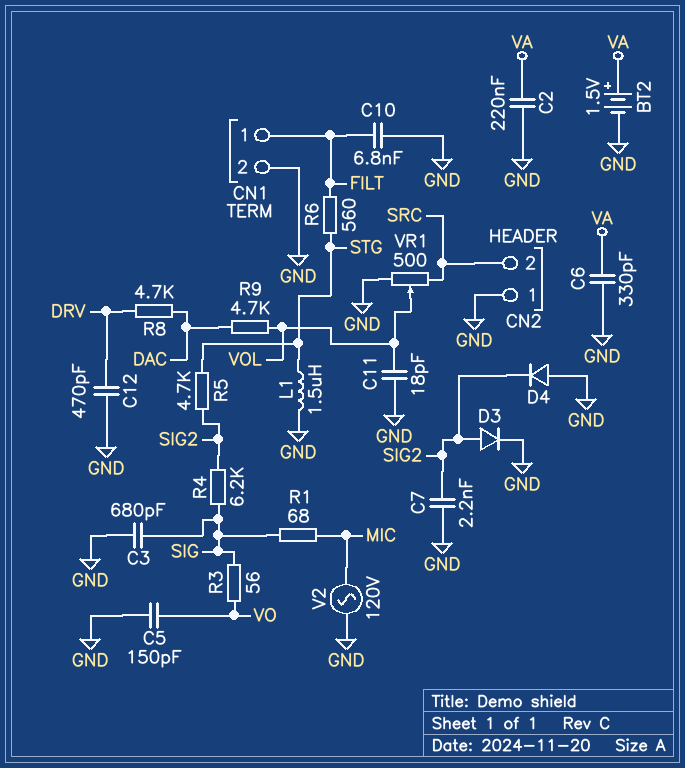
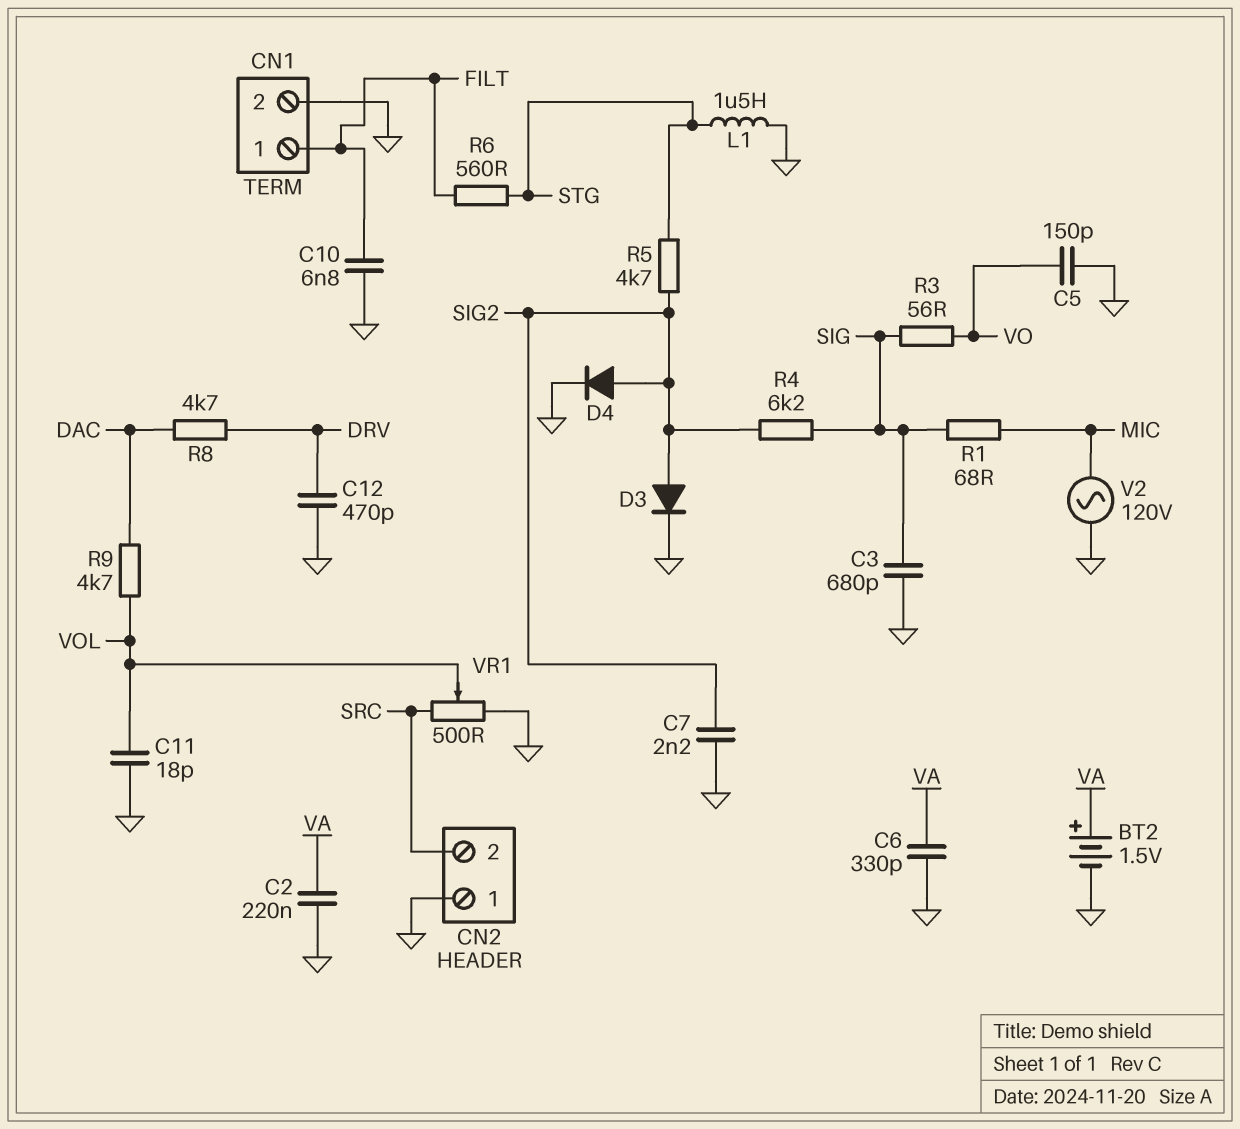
D4: diode (A GND, K SIG2) -> diode (A SIG2, K GND)

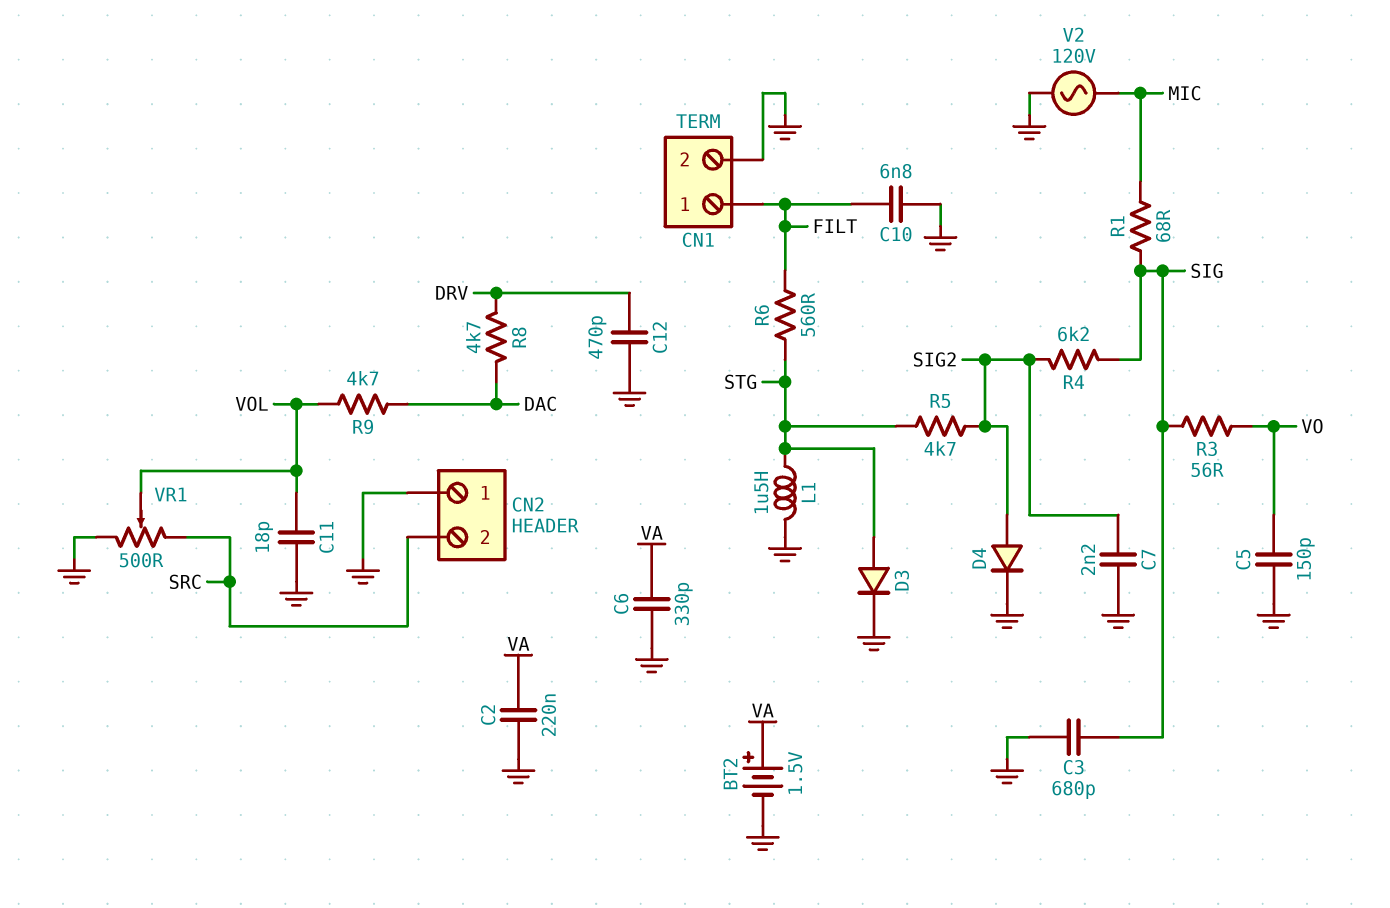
D3: diode (A SIG2, K GND) -> diode (A STG, K GND)

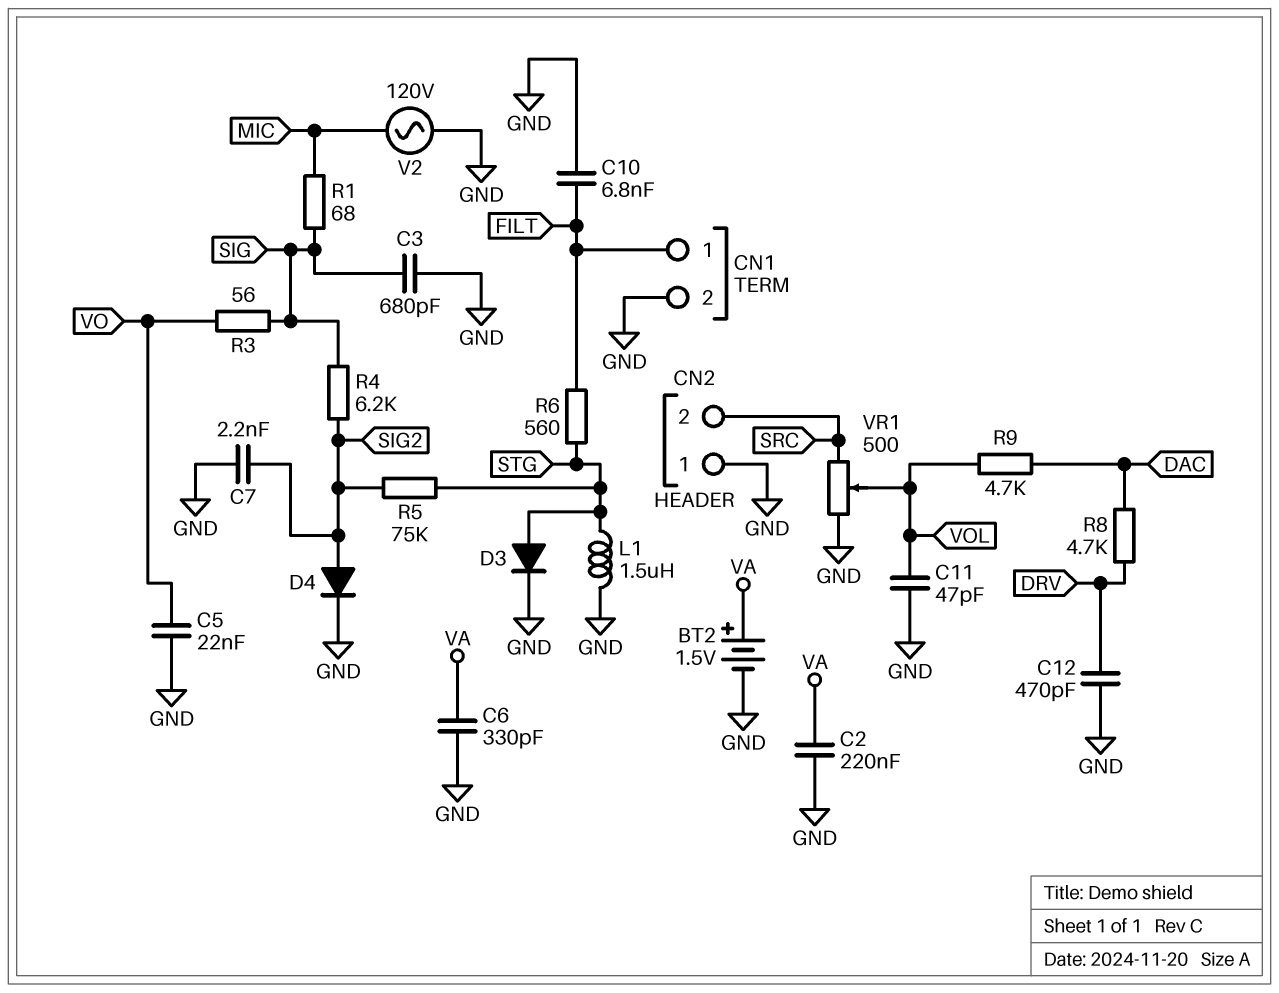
C5: 150pF (GND, VO) -> 22nF (GND, VO)
C11: 18pF (GND, VOL) -> 47pF (GND, VOL)
R5: 4.7k (SIG2, STG) -> 75k (SIG2, STG)

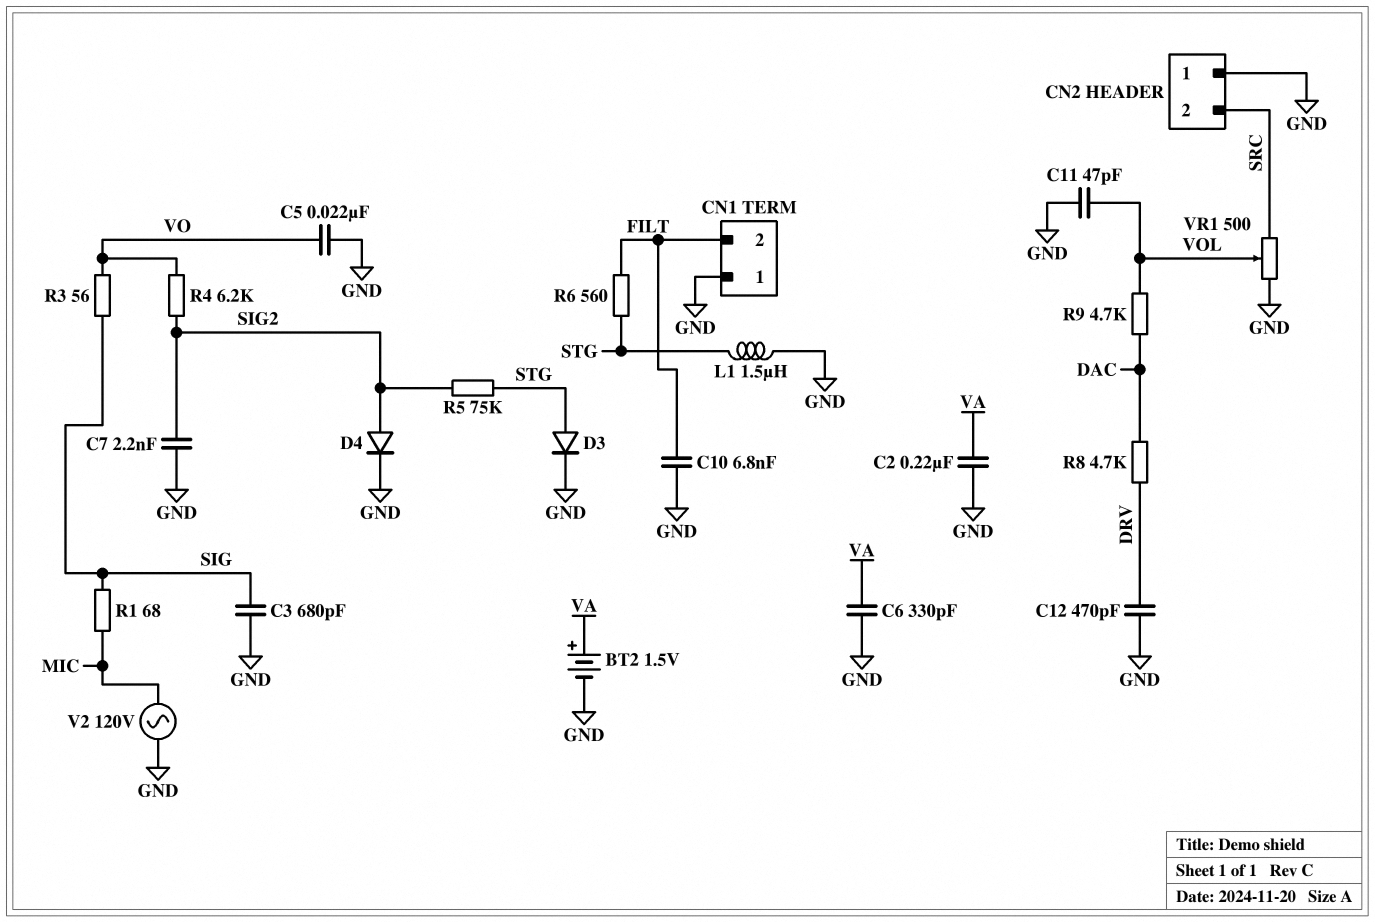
CN1 pin 1: FILT -> GND
CN1 pin 2: GND -> FILT
R4: 6.2k (SIG, SIG2) -> 6.2k (SIG2, VO)

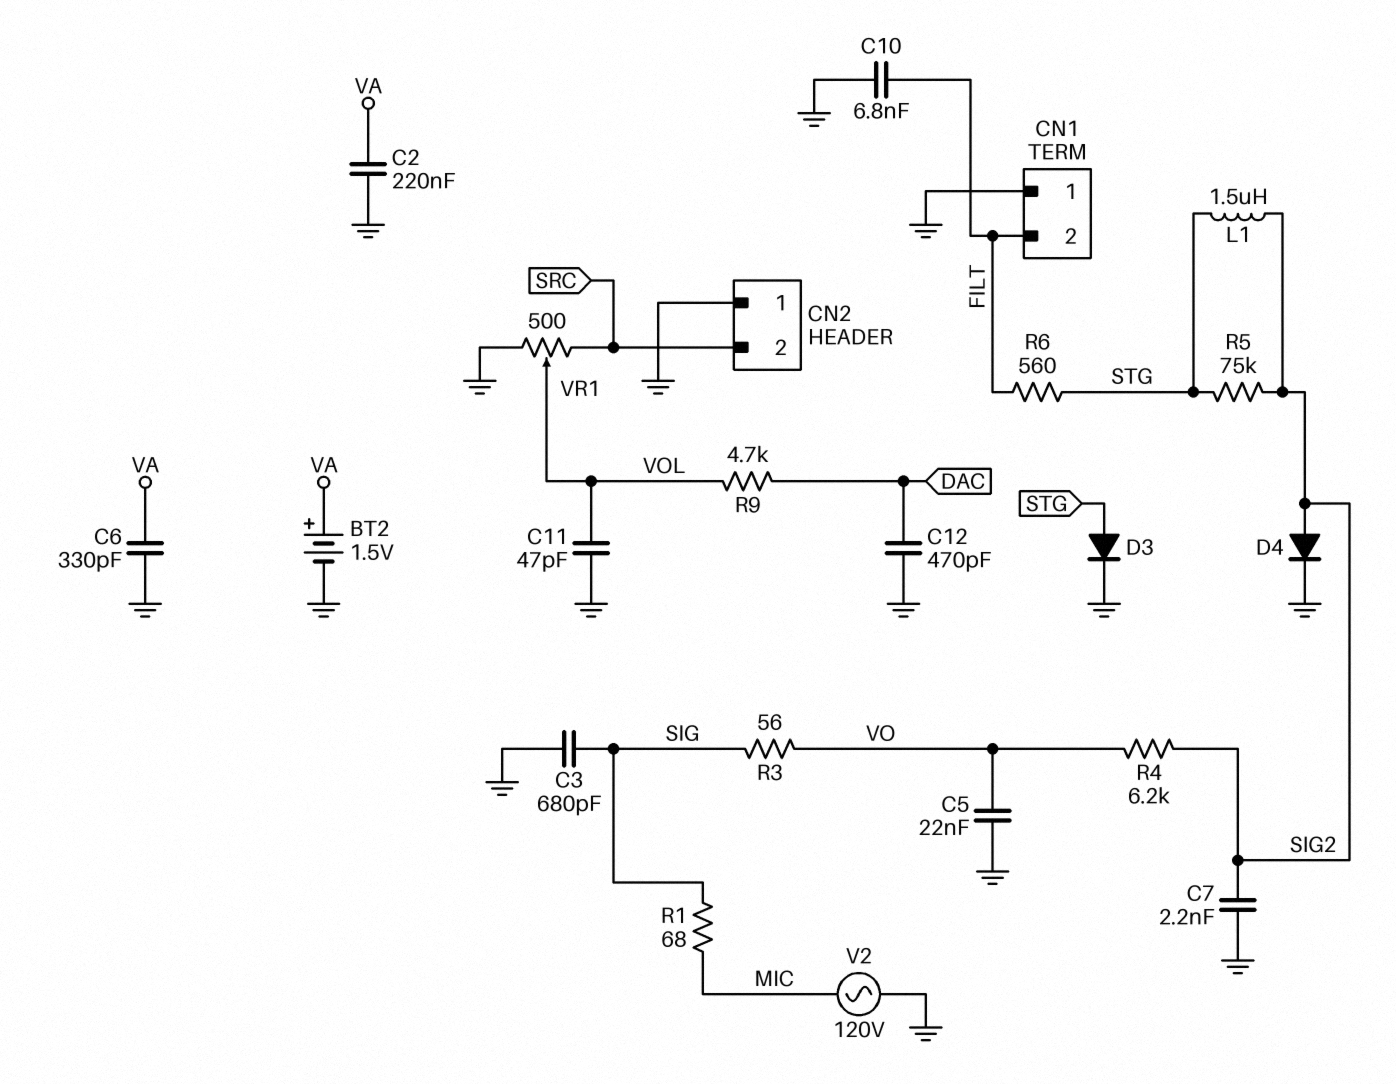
C12: 470pF (DRV, GND) -> 470pF (DAC, GND)
L1: 1.5uH (GND, STG) -> 1.5uH (SIG2, STG)
R8: 4.7k (DAC, DRV) -> none

